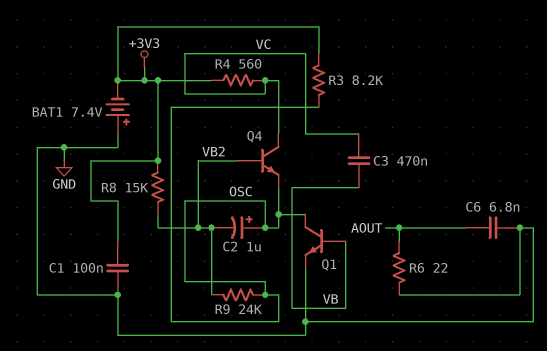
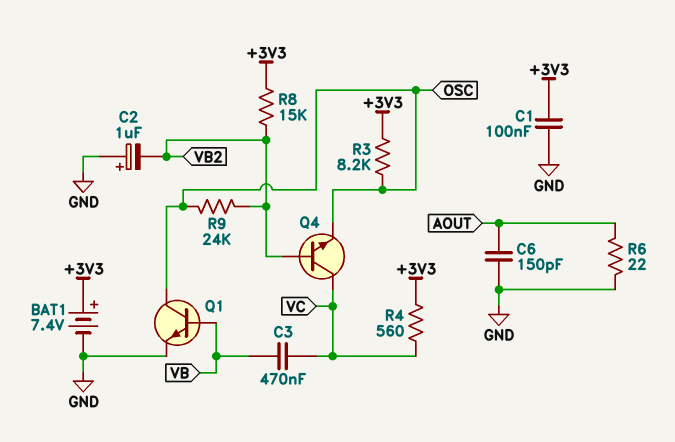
BAT1: 7.4V (plus GND, minus +3V3) -> 7.4V (plus +3V3, minus GND)
C2: 1uF (plus OSC, minus VB2) -> 1uF (plus GND, minus VB2)
C6: 6.8nF (AOUT, GND) -> 150pF (AOUT, GND)

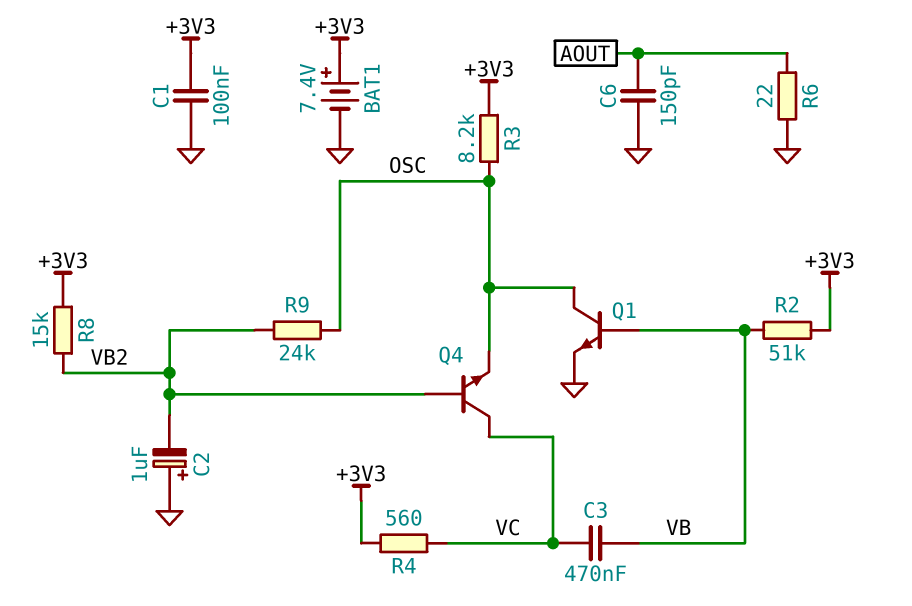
R2: none -> 51k (+3V3, VB)

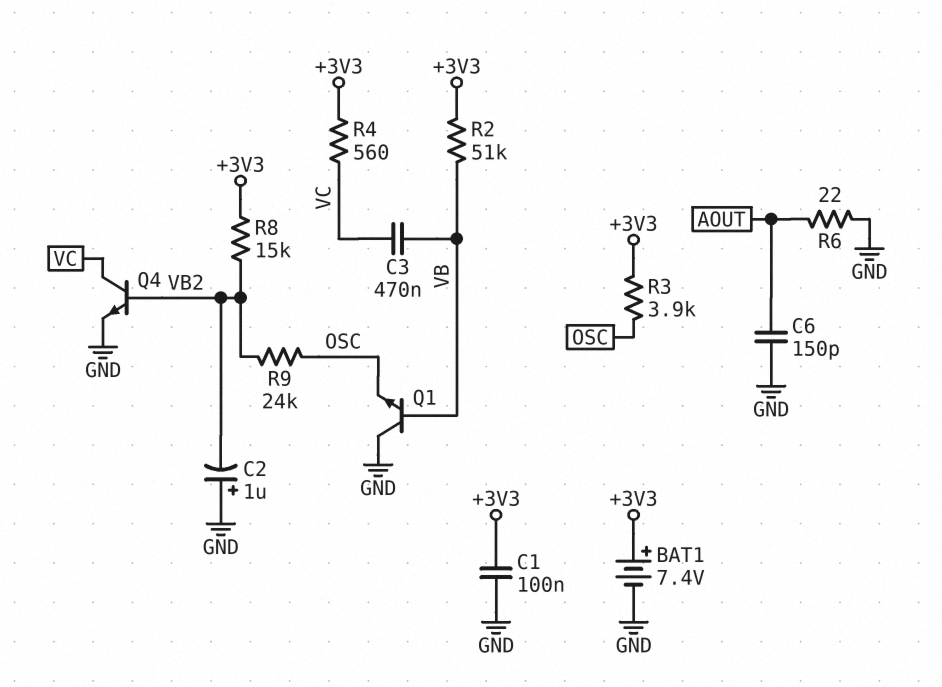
Q1: NPN (B VB, C OSC, E GND) -> NPN (B VB, C GND, E OSC)
Q4: NPN (B VB2, C VC, E OSC) -> NPN (B VB2, C VC, E GND)
R3: 8.2k (+3V3, OSC) -> 3.9k (+3V3, OSC)

